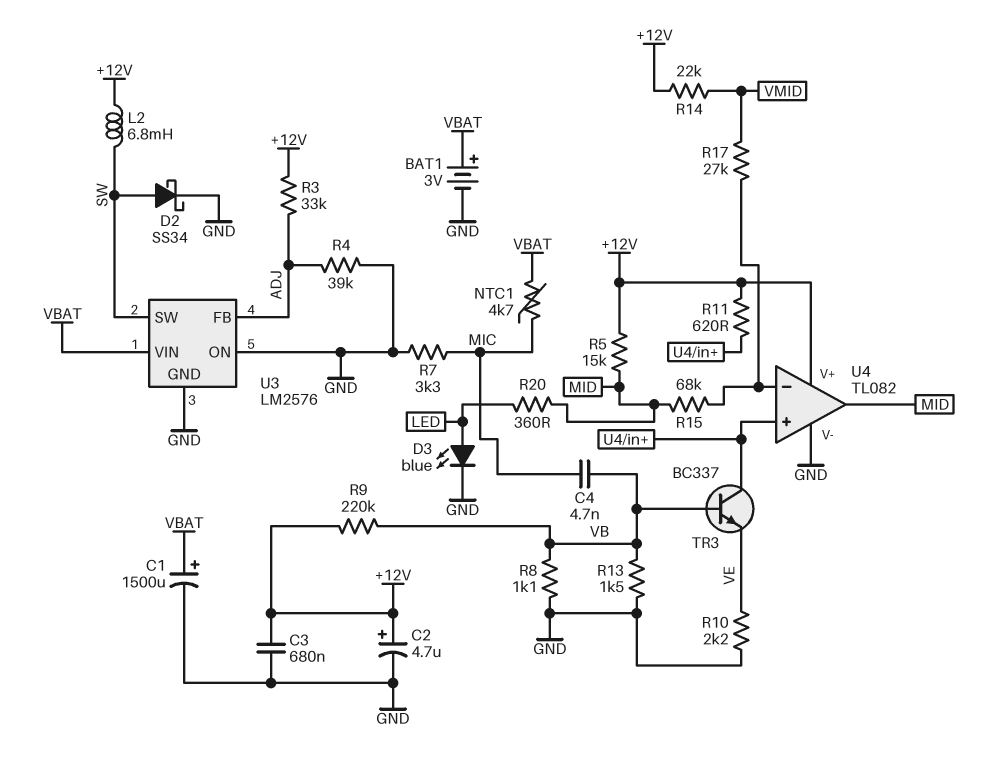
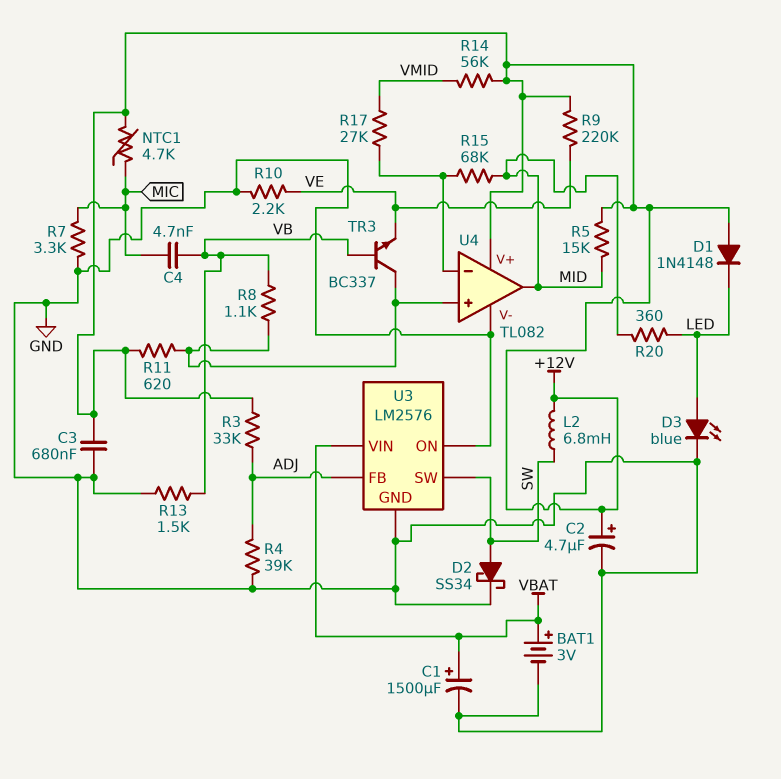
D1: none -> diode 1N4148 (A +12V, K LED)
NTC1: 4.7k (MIC, VBAT) -> 4.7k (+12V, MIC)
R8: 1.1k (GND, VB) -> 1.1k (U4/in+, VB)
R9: 220k (+12V, VB) -> 220k (+12V, VE)
R14: 22k (+12V, VMID) -> 56k (+12V, VMID)

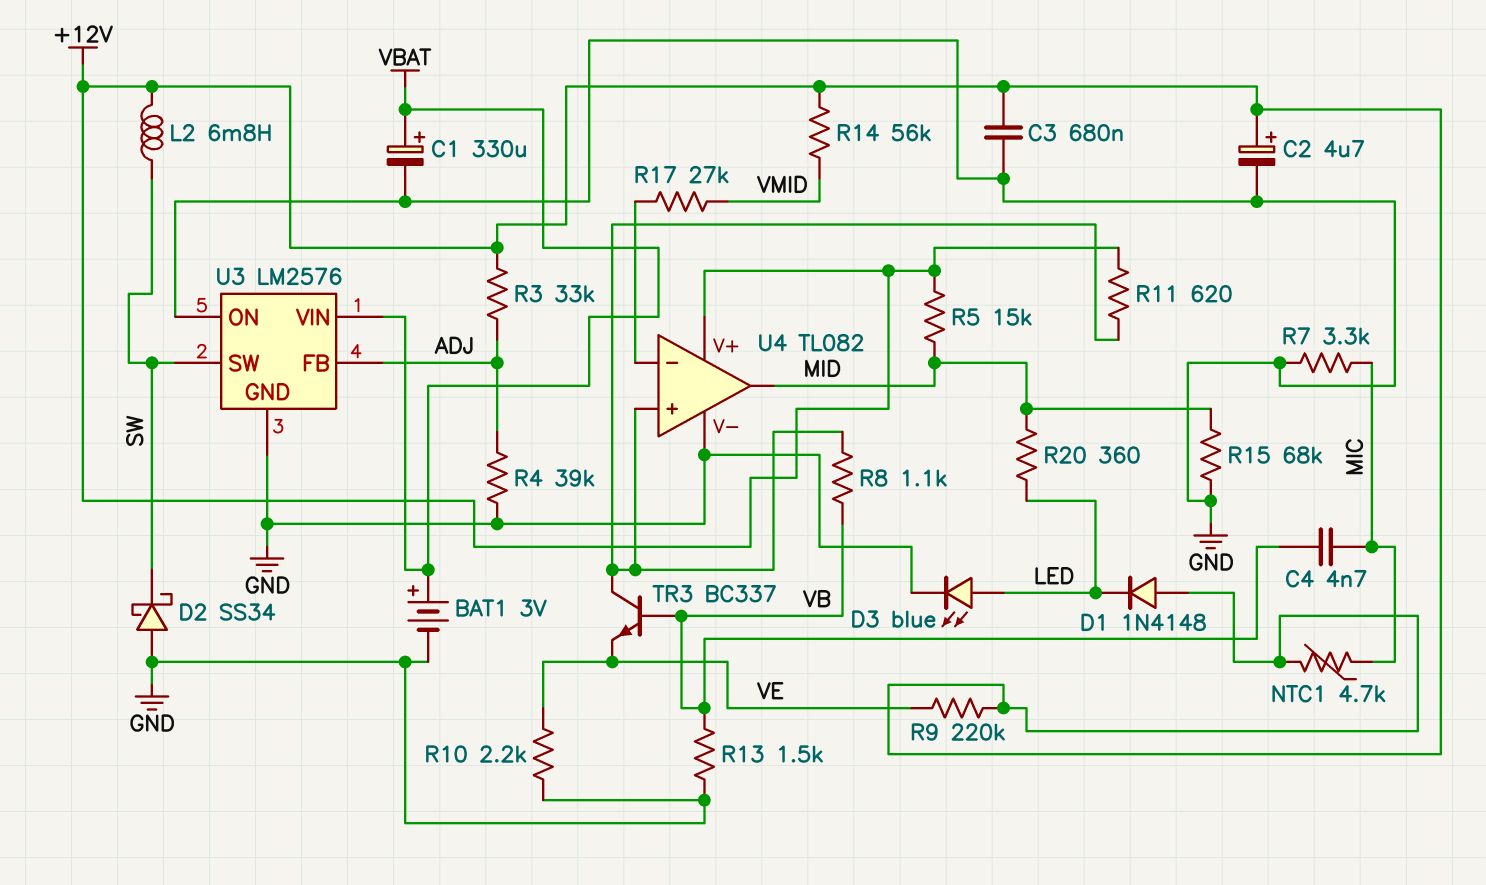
C1: 1500uF (plus VBAT, minus GND) -> 330uF (plus VBAT, minus GND)
D2: schottky SS34 (A SW, K GND) -> schottky SS34 (A GND, K SW)
R15: 68k (MID, U4/in-) -> 68k (GND, MID)

